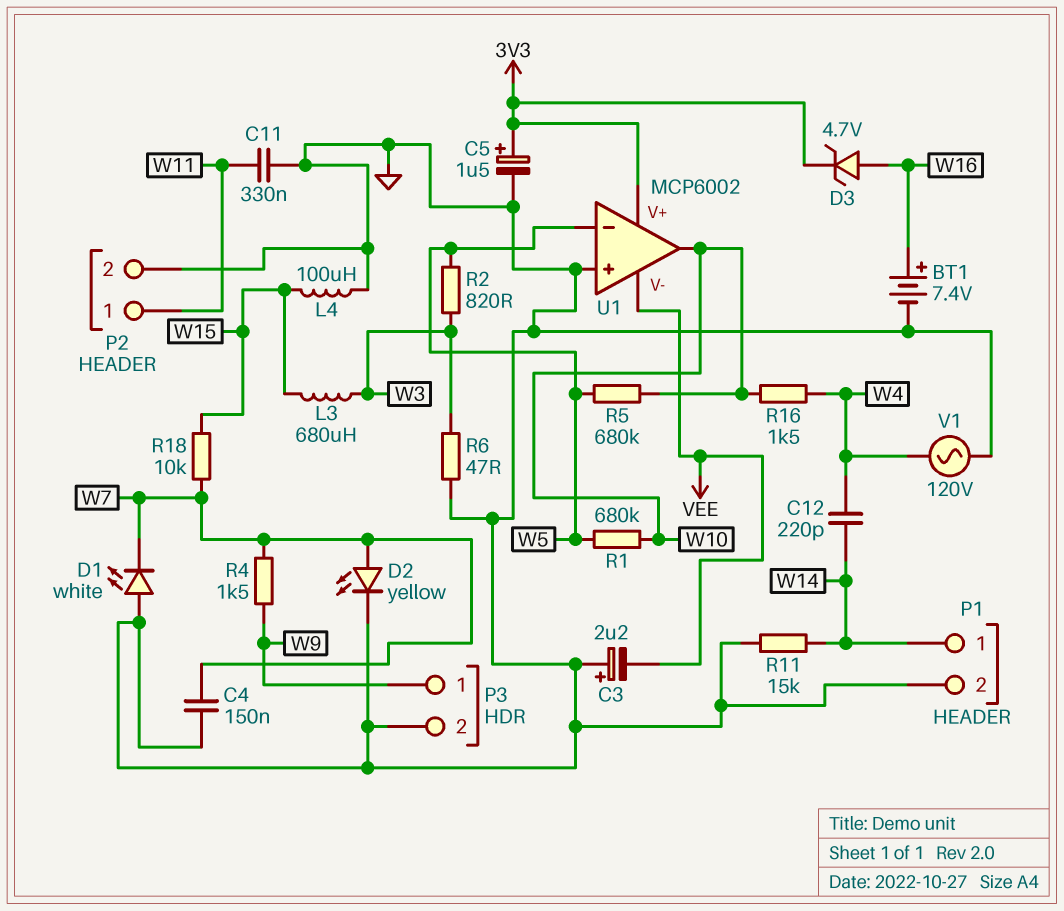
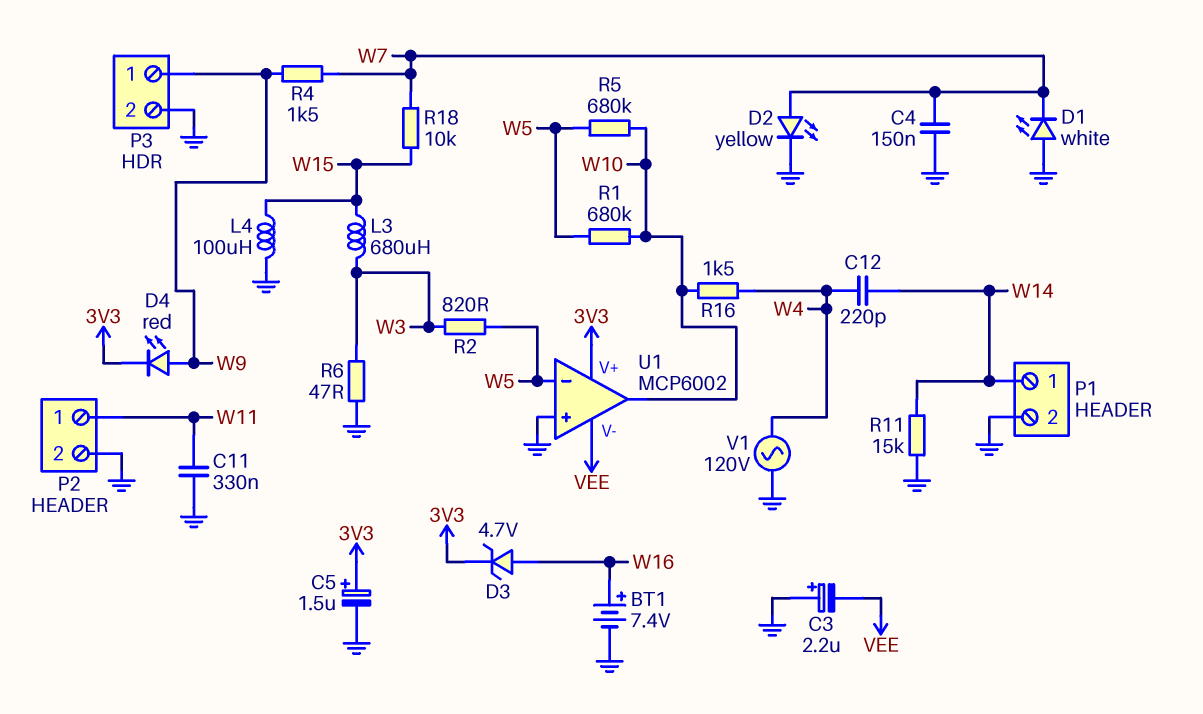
D4: none -> LED red (A W9, K 3V3)

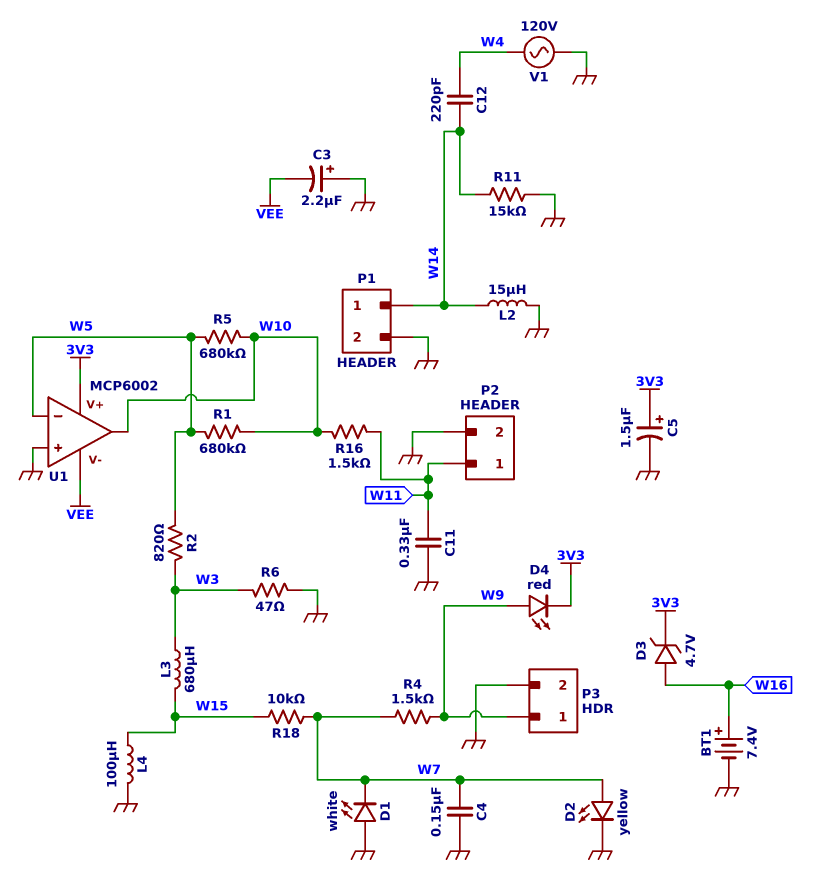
L2: none -> 15uH (GND, W14)
R16: 1.5k (W4, W10) -> 1.5k (W10, W11)

